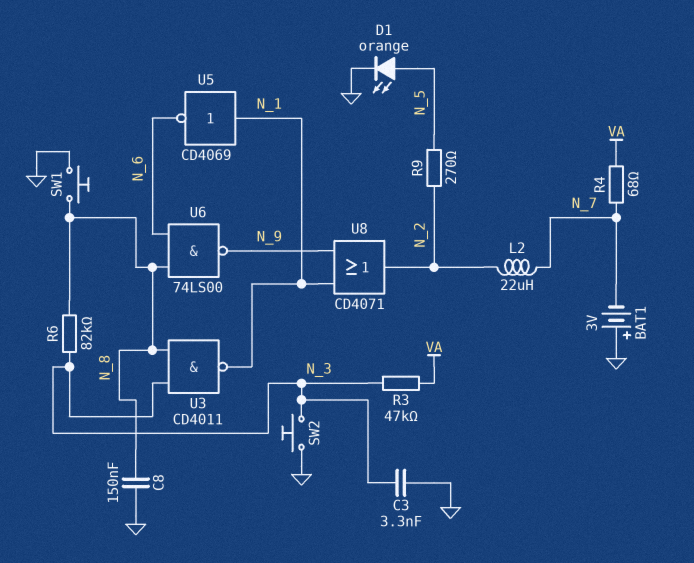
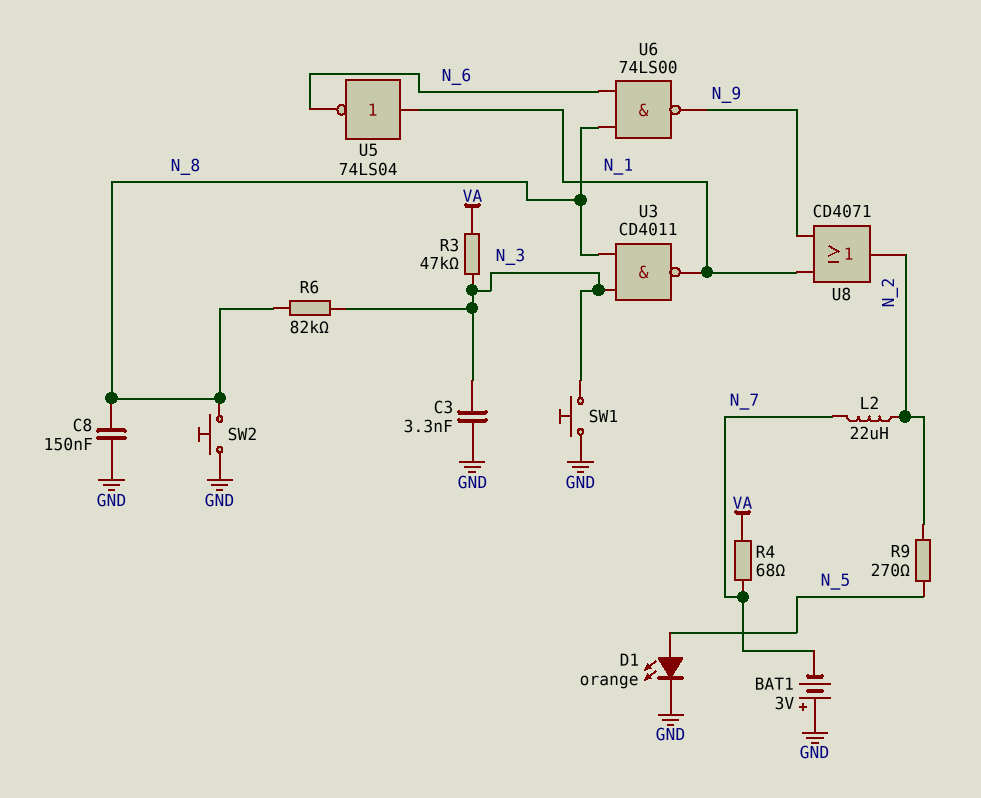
SW1: button (GND, N_8) -> button (GND, N_3)
SW2: button (GND, N_3) -> button (GND, N_8)
U5: NOT CD4069 (in N_1, out N_6) -> NOT 74LS04 (in N_1, out N_6)

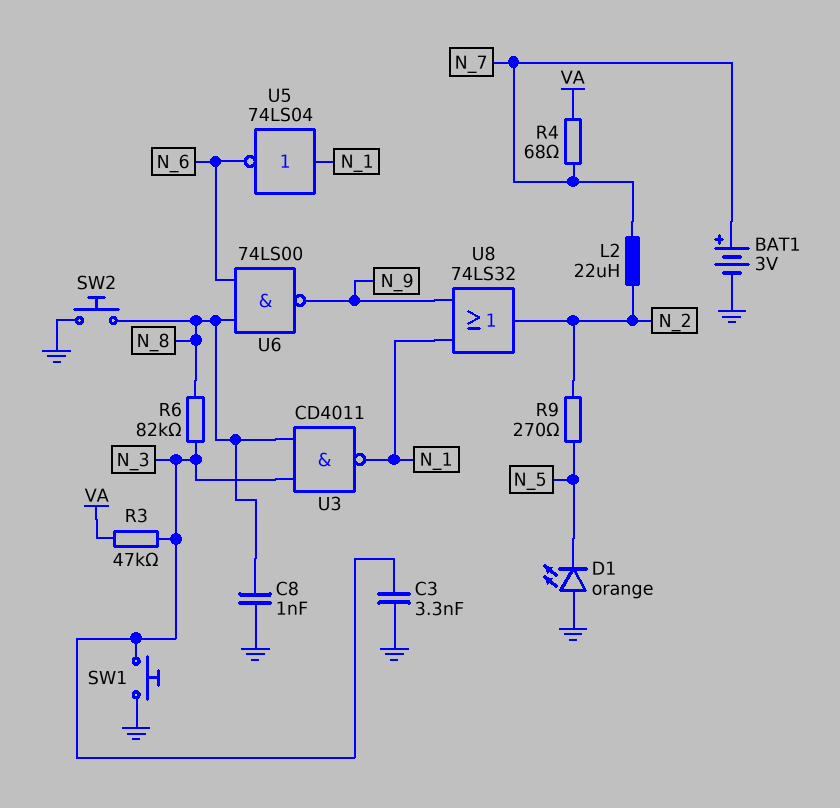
BAT1: 3V (plus GND, minus N_7) -> 3V (plus N_7, minus GND)
C8: 150nF (GND, N_8) -> 1nF (GND, N_8)
D1: LED orange (A N_5, K GND) -> LED orange (A GND, K N_5)
U8: OR CD4071 (in N_1, in N_9, out N_2) -> OR 74LS32 (in N_1, in N_9, out N_2)

